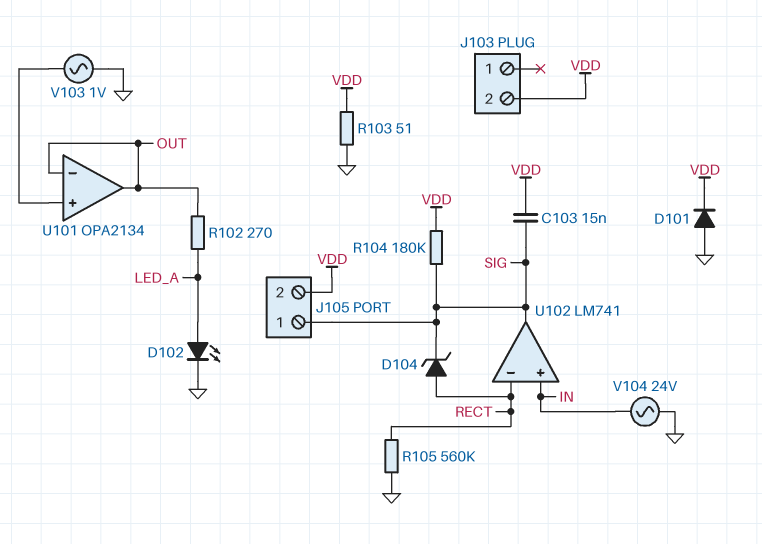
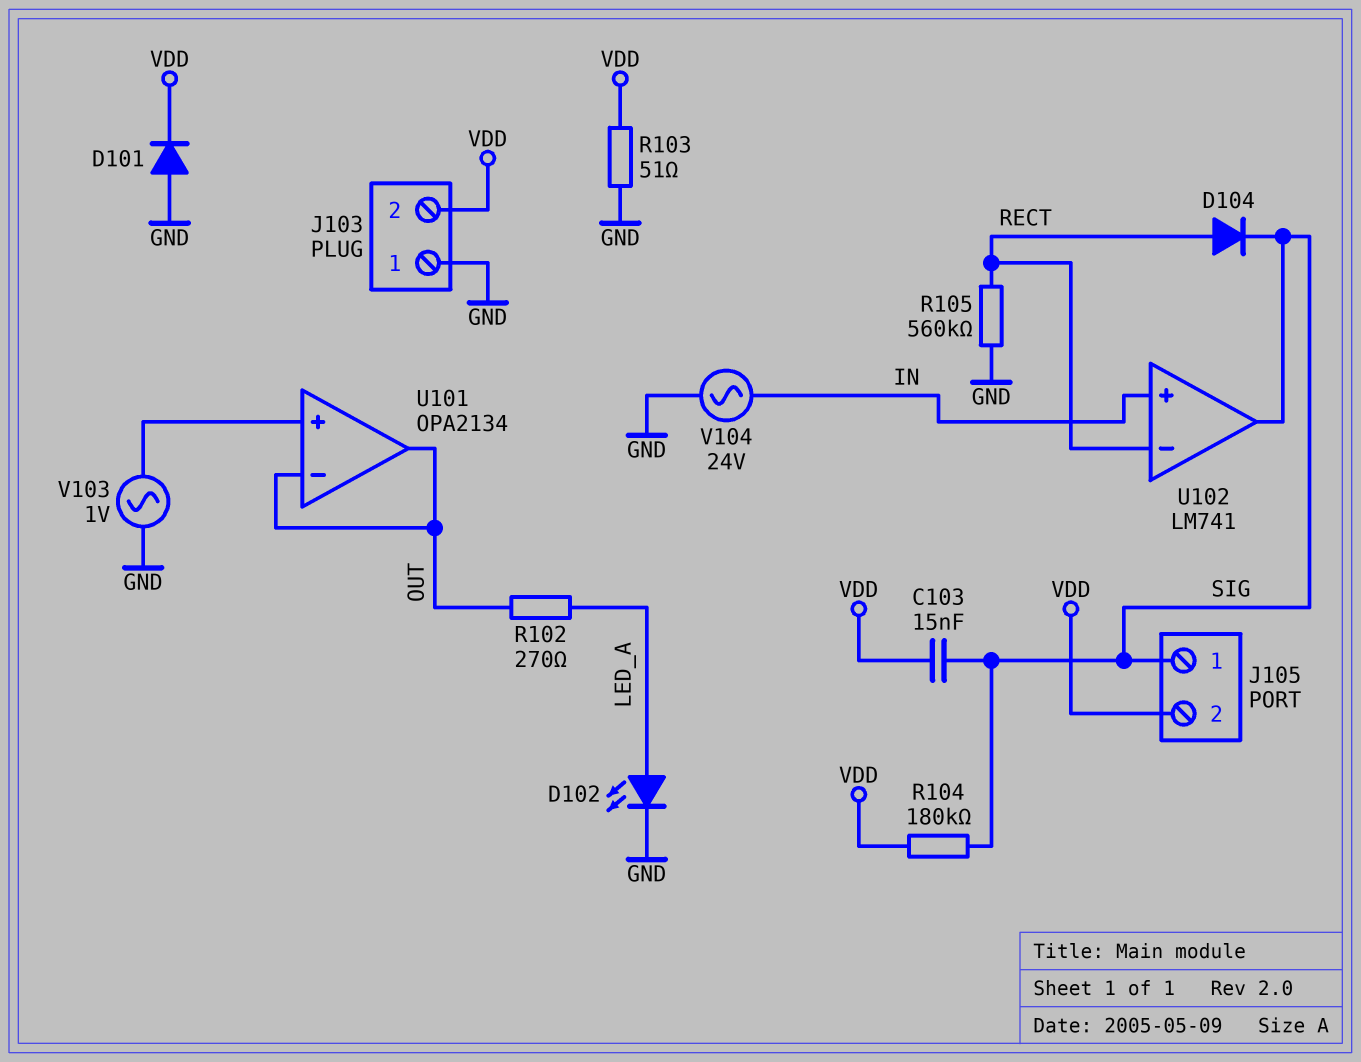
D104: zener (A RECT, K SIG) -> diode (A RECT, K SIG)
J103 pin 1: none -> GND

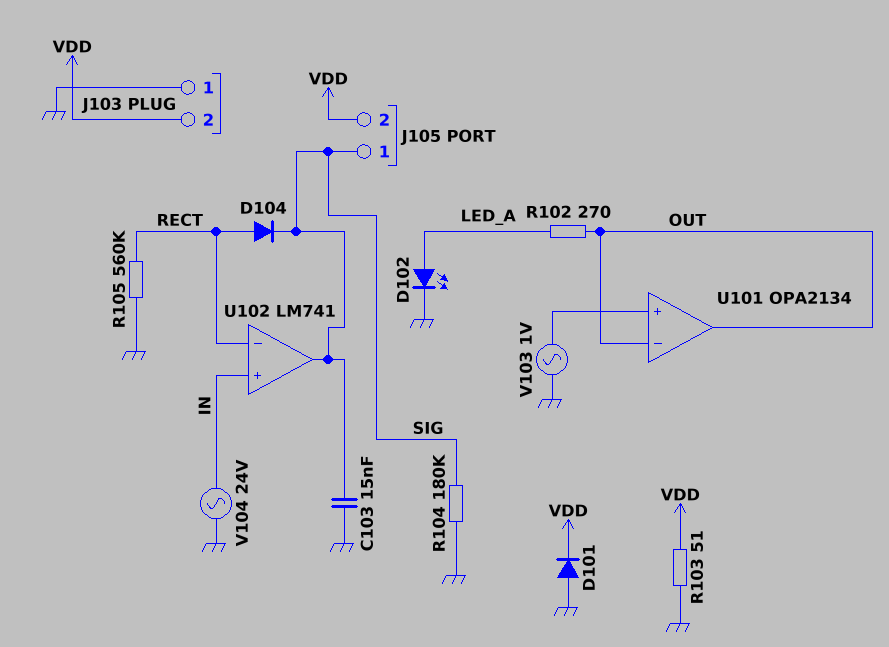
C103: 15nF (SIG, VDD) -> 15nF (GND, SIG)
R104: 180k (SIG, VDD) -> 180k (GND, SIG)

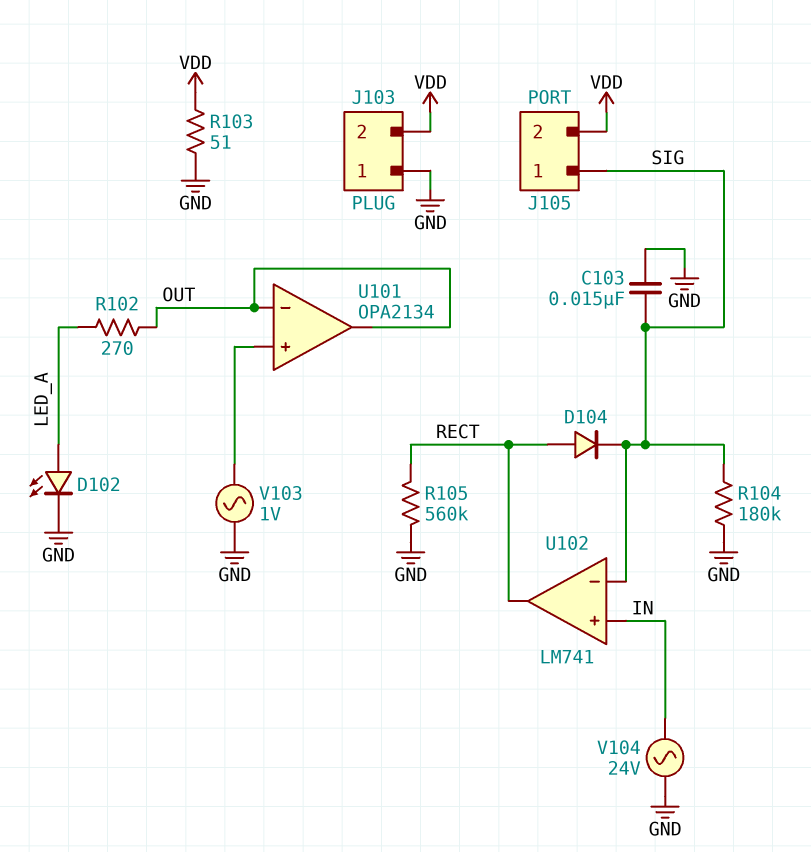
D101: diode (A GND, K VDD) -> none
U102 pin in-: RECT -> SIG
U102 pin out: SIG -> RECT

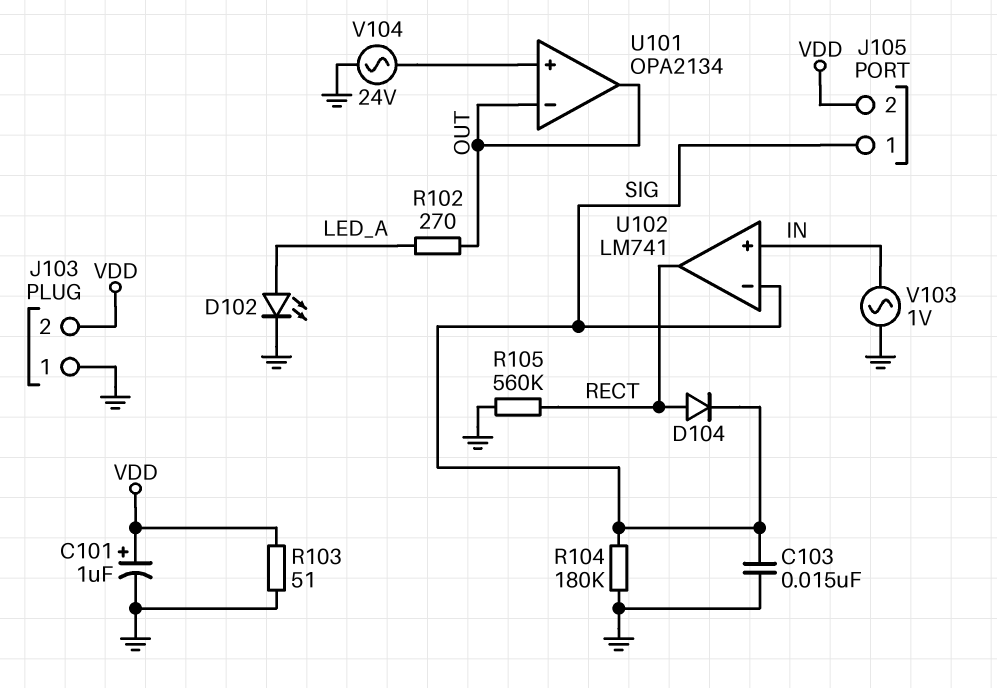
C101: none -> 1uF (plus VDD, minus GND)
V103: AC 1V (GND, U101/in+) -> AC 1V (GND, IN)
V104: AC 24V (GND, IN) -> AC 24V (GND, U101/in+)

